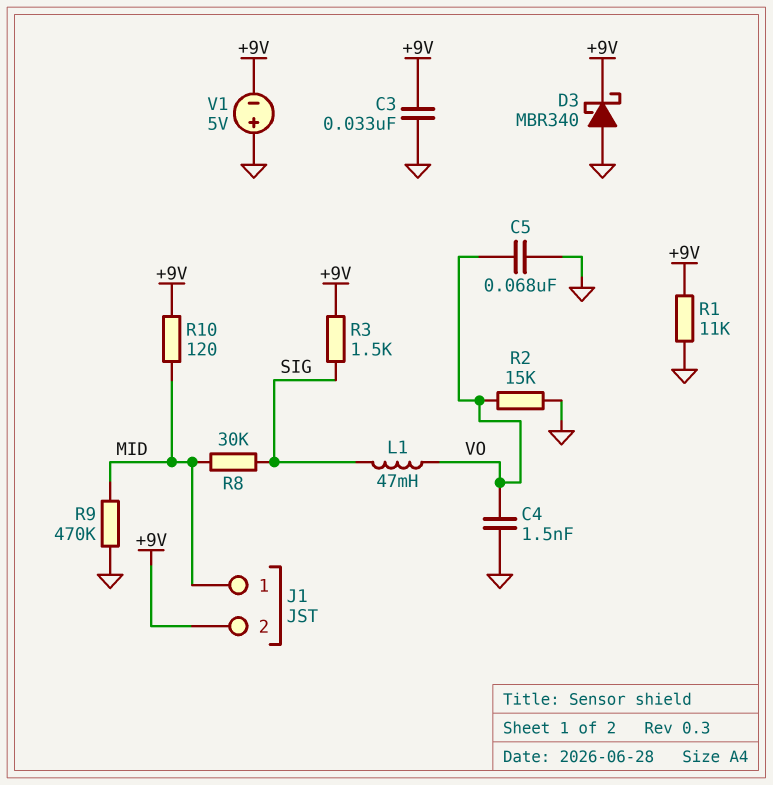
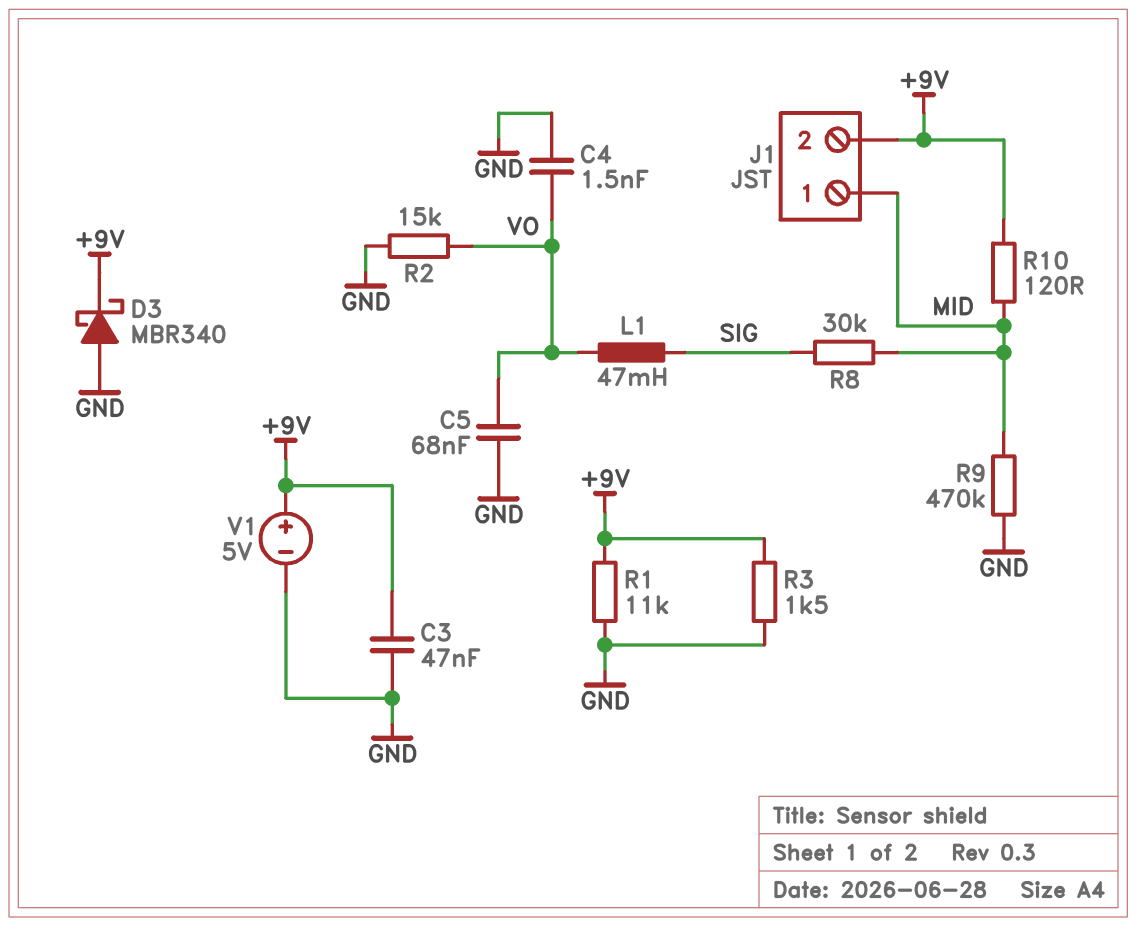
C3: 33nF (+9V, GND) -> 47nF (+9V, GND)
R3: 1.5k (+9V, SIG) -> 1.5k (+9V, GND)
V1: 5V (plus GND, minus +9V) -> 5V (plus +9V, minus GND)

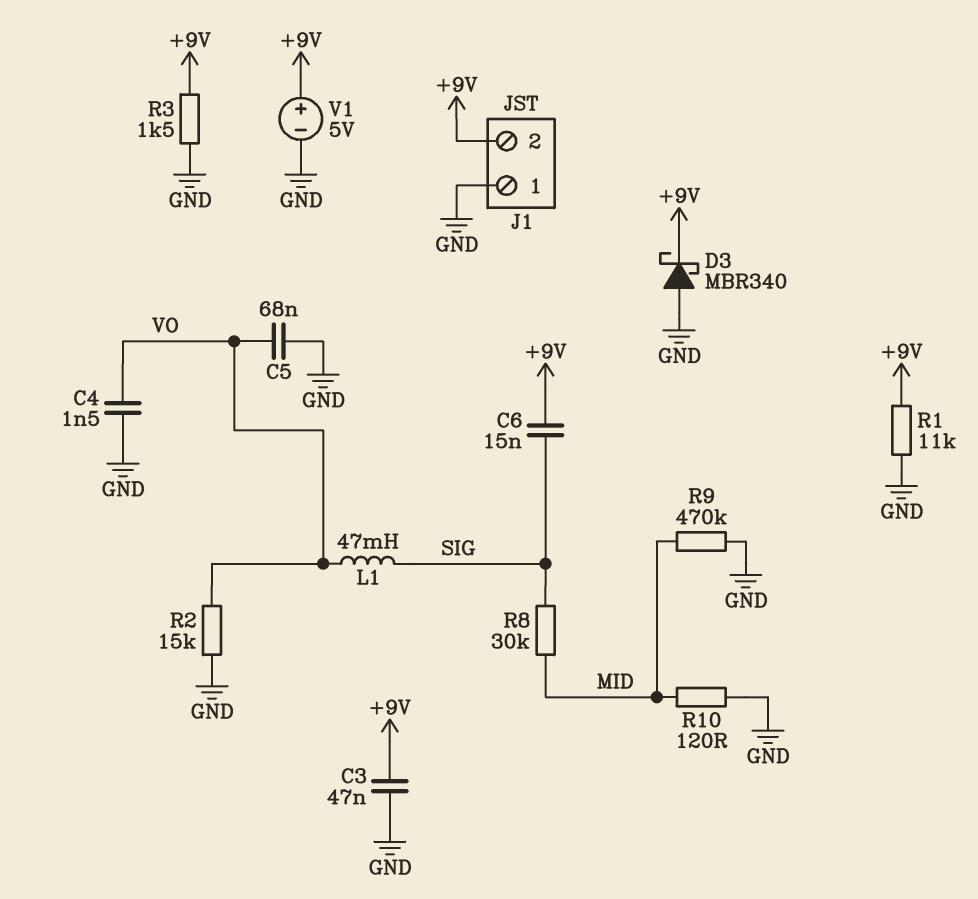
C6: none -> 15nF (+9V, SIG)
J1 pin 1: MID -> GND
R10: 120 (+9V, MID) -> 120 (GND, MID)

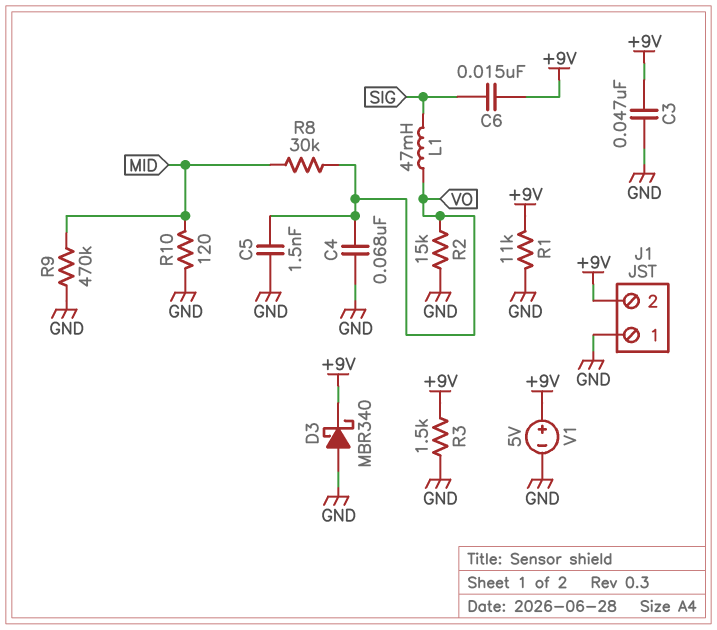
C4: 1.5nF (GND, VO) -> 68nF (GND, VO)
C5: 68nF (GND, VO) -> 1.5nF (GND, VO)
R8: 30k (MID, SIG) -> 30k (MID, VO)

